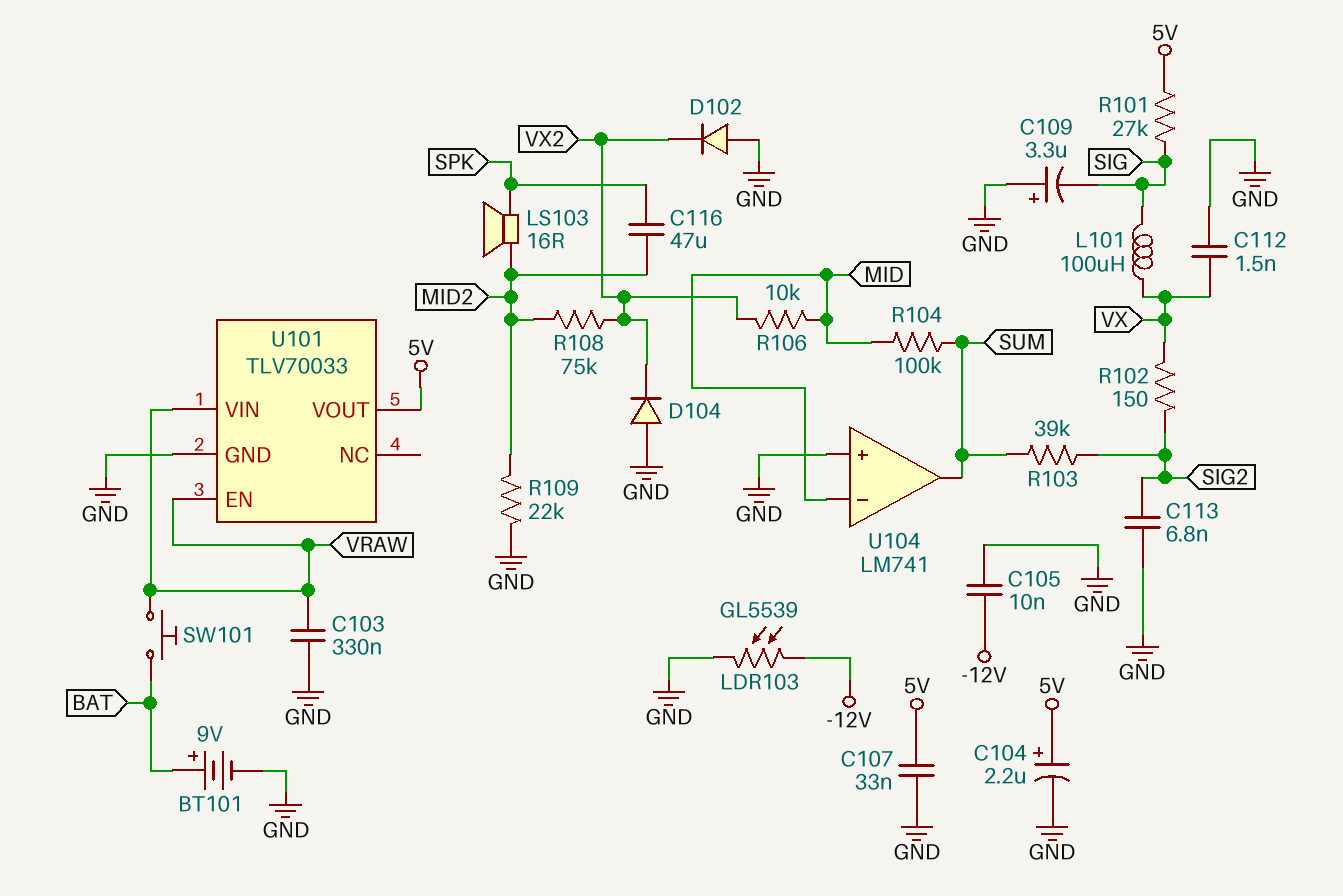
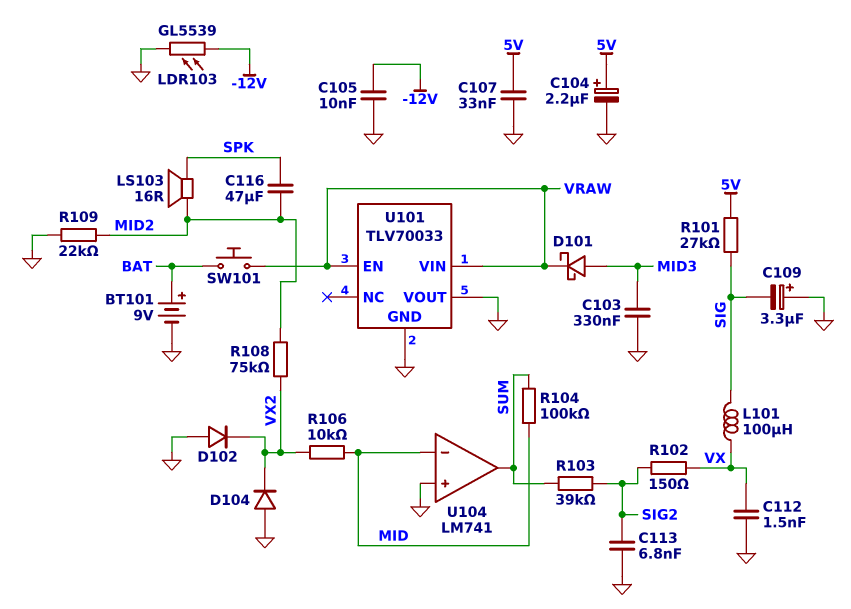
C103: 330nF (GND, VRAW) -> 330nF (GND, MID3)
D101: none -> schottky (A MID3, K VRAW)
U101 pin VOUT: 5V -> GND

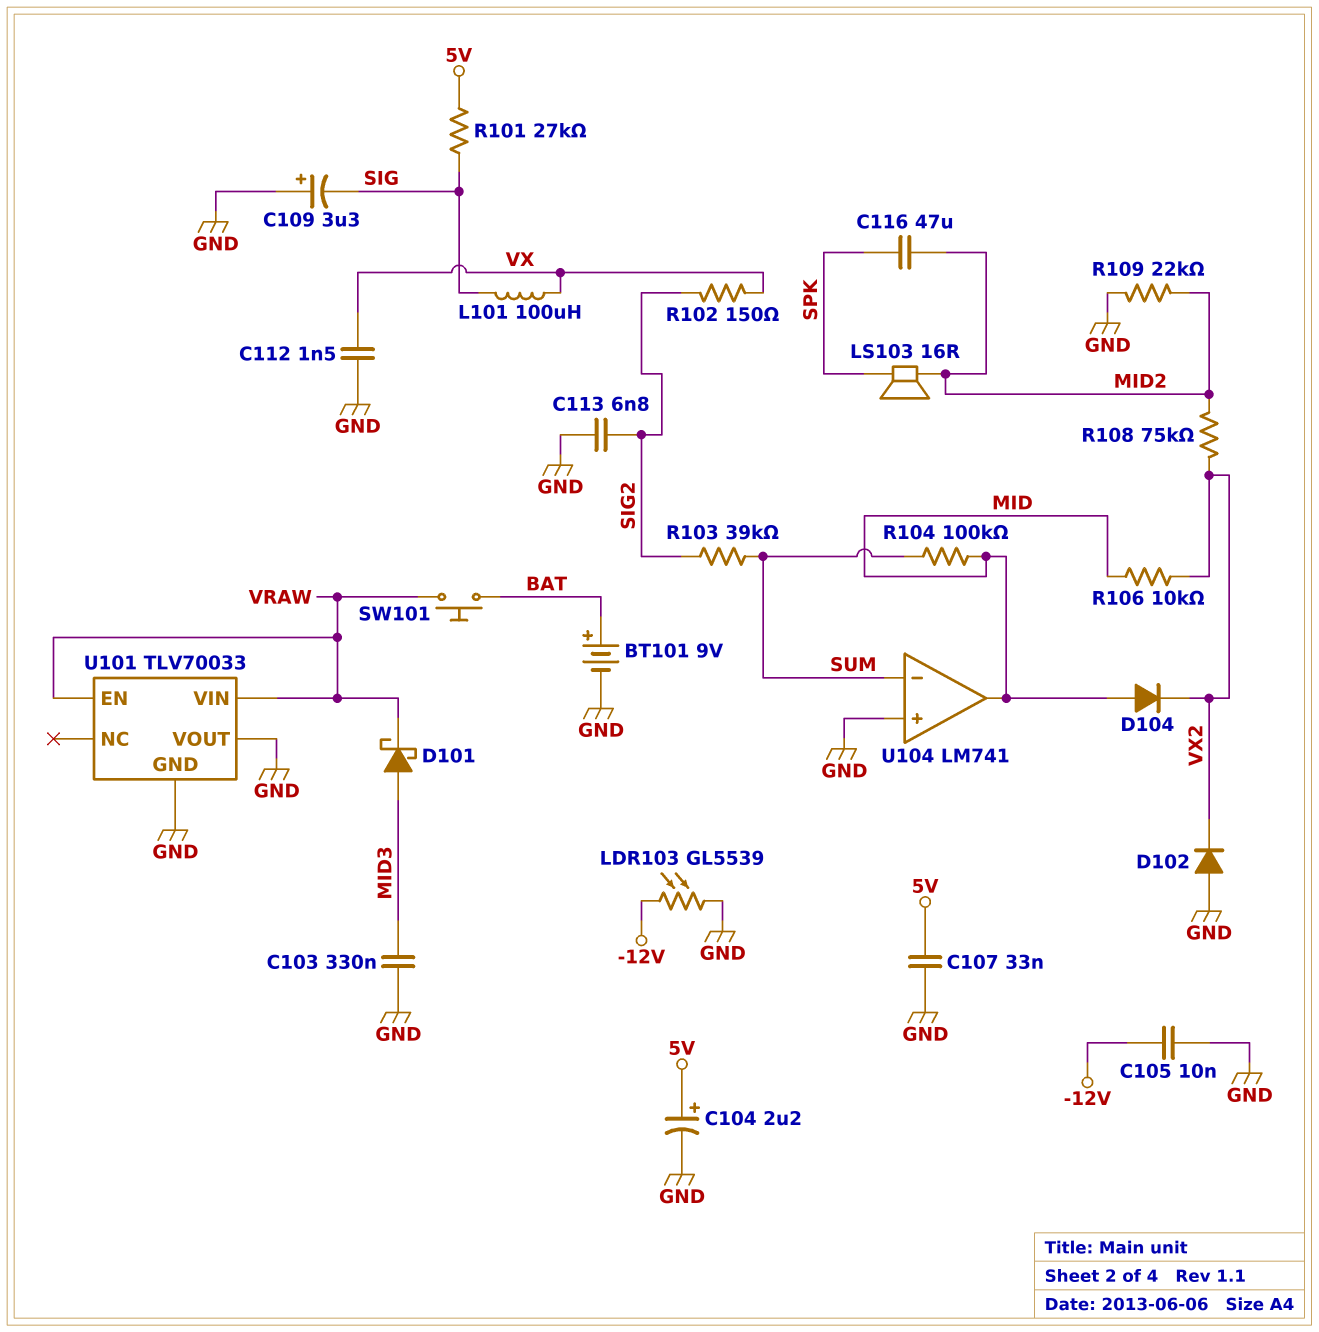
D104: diode (A GND, K VX2) -> diode (A MID, K VX2)
U104 pin in-: MID -> SUM
U104 pin out: SUM -> MID

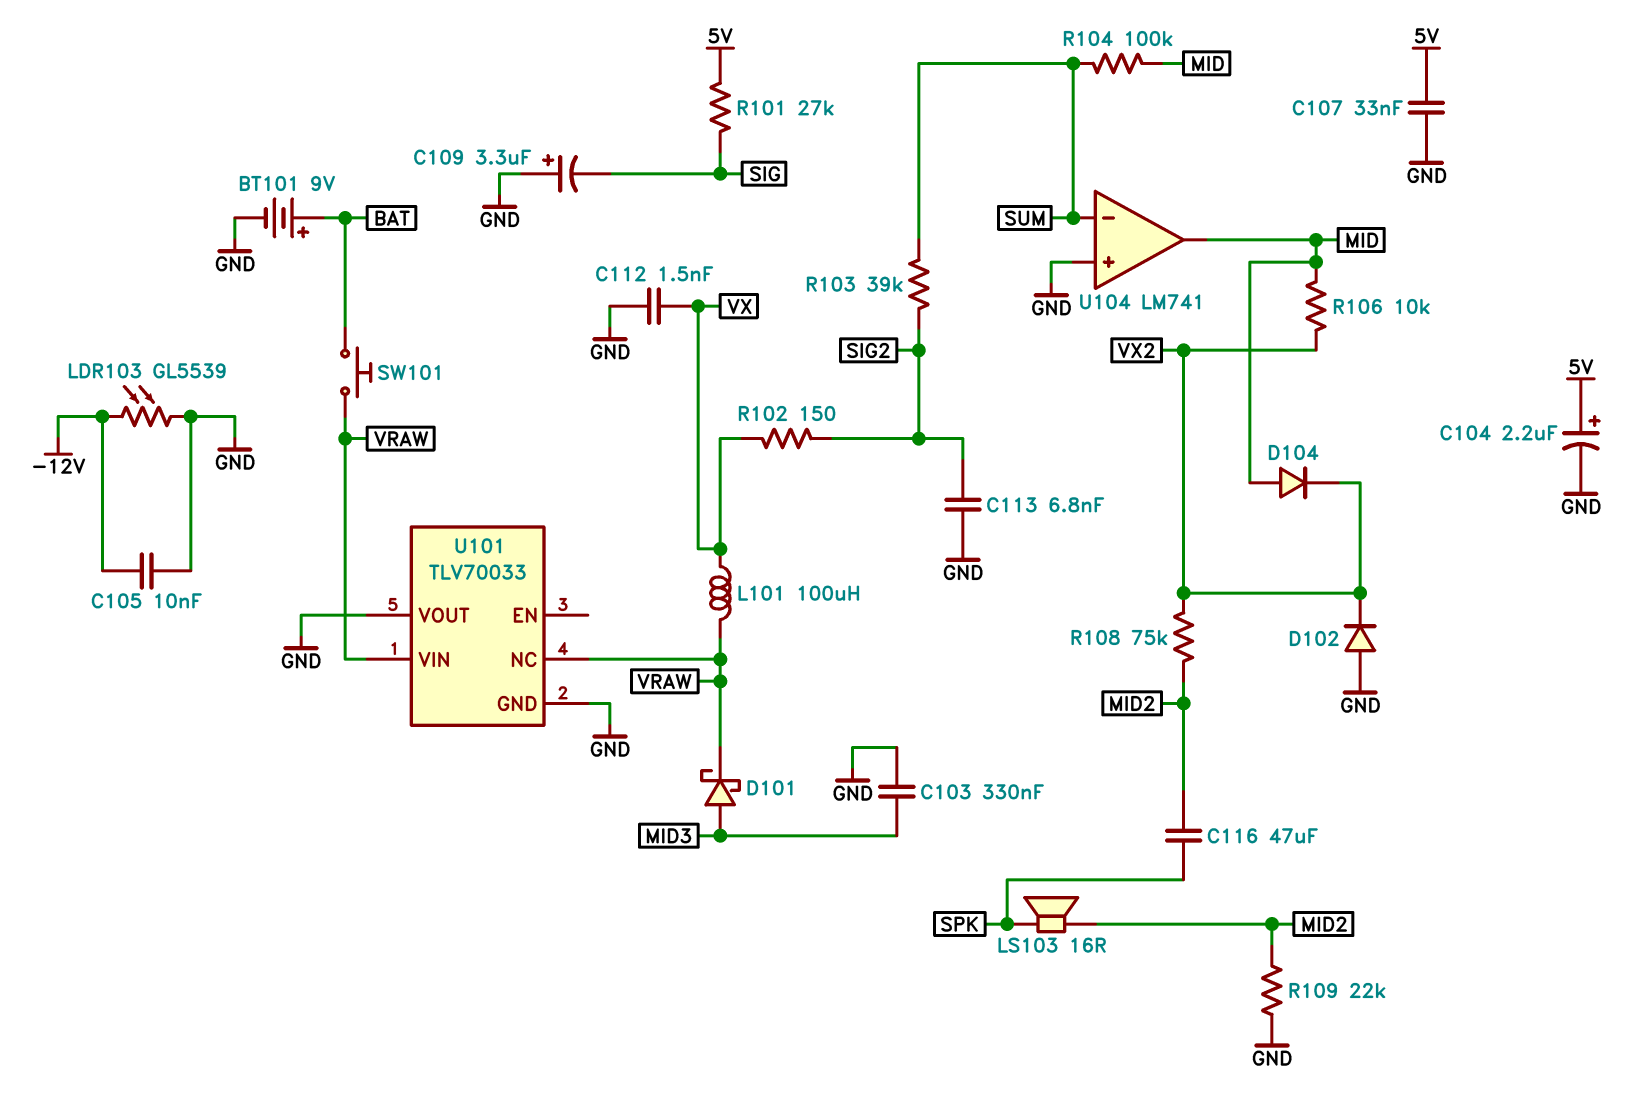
L101: 100uH (SIG, VX) -> 100uH (VRAW, VX)
U101 pin EN: VRAW -> none
U101 pin NC: none -> VRAW

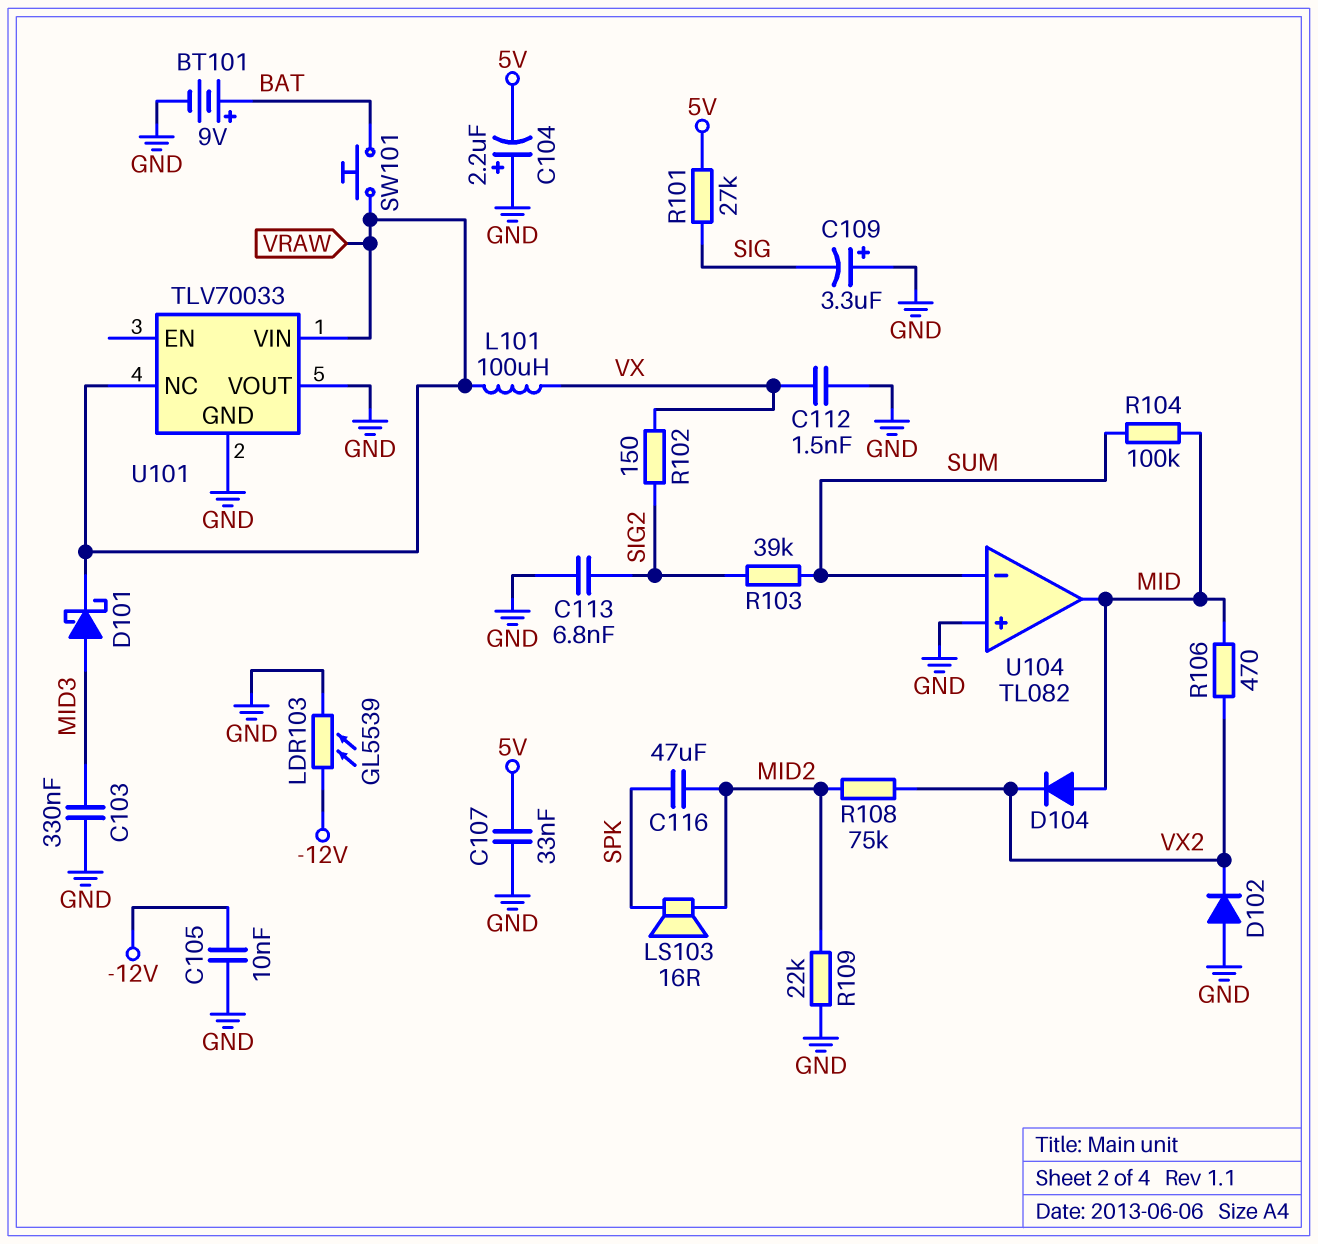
C104: 2.2uF (plus 5V, minus GND) -> 2.2uF (plus GND, minus 5V)
R106: 10k (MID, VX2) -> 470 (MID, VX2)
U104: LM741 -> TL082

